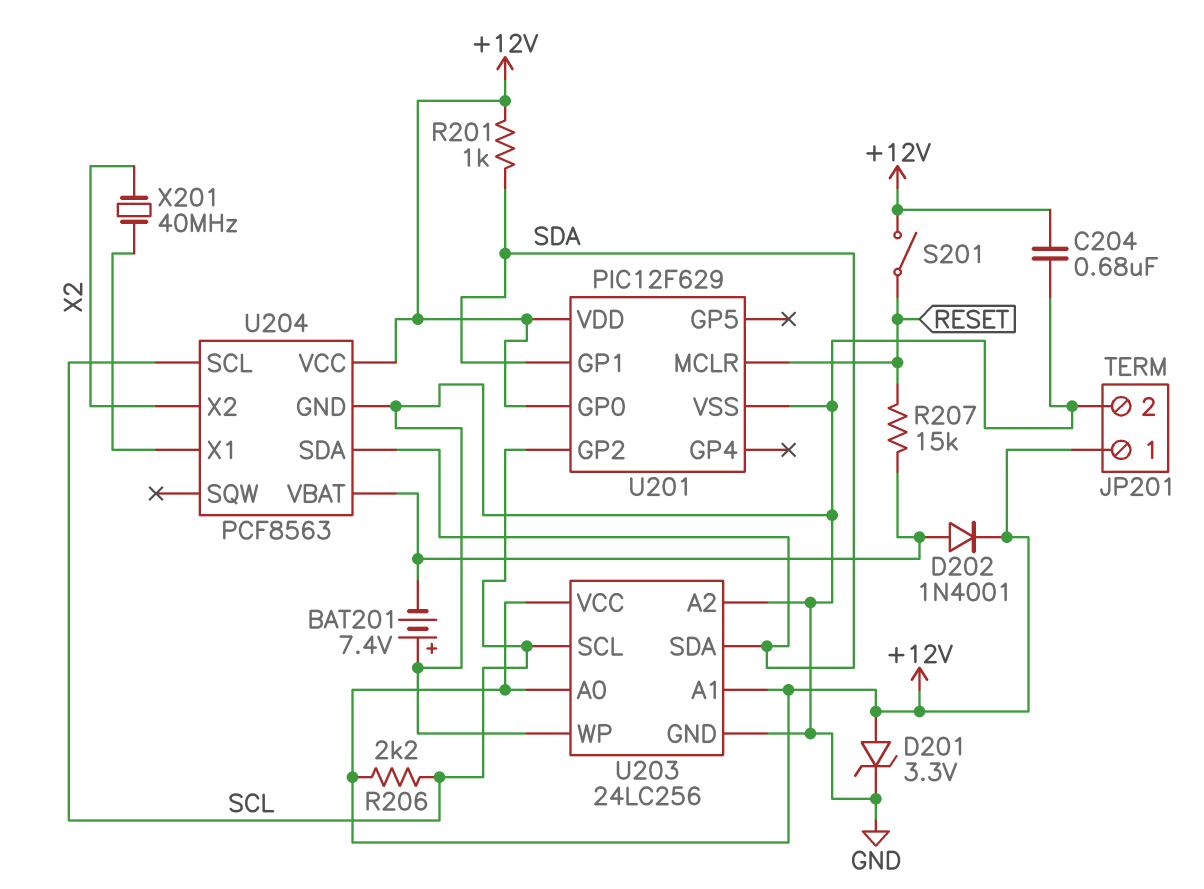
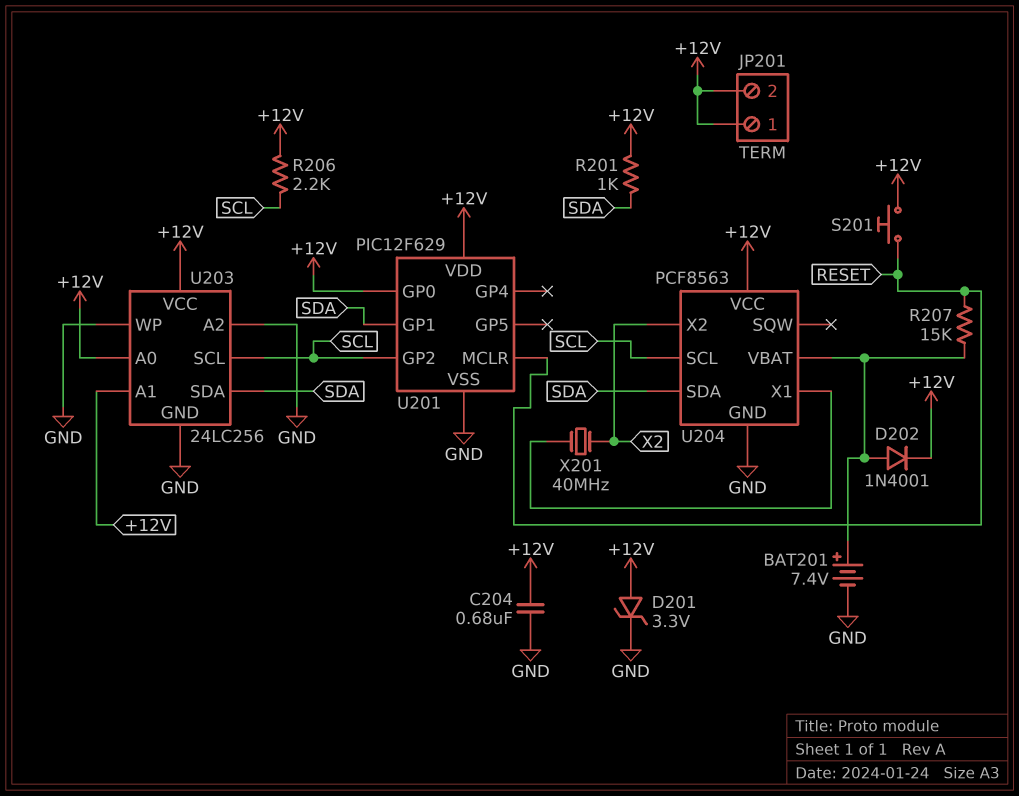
BAT201: 7.4V (plus GND, minus U204/VBAT) -> 7.4V (plus U204/VBAT, minus GND)
JP201 pin 2: GND -> +12V
S201: switch (+12V, RESET) -> button (+12V, RESET)

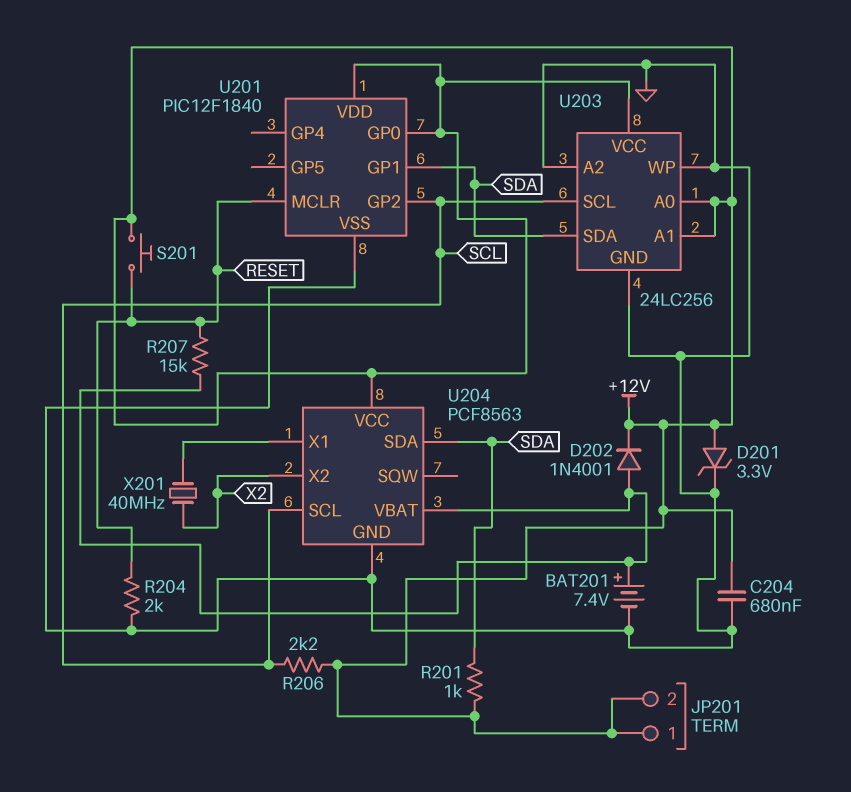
R204: none -> 2k (GND, RESET)
U201: PIC12F629 -> PIC12F1840

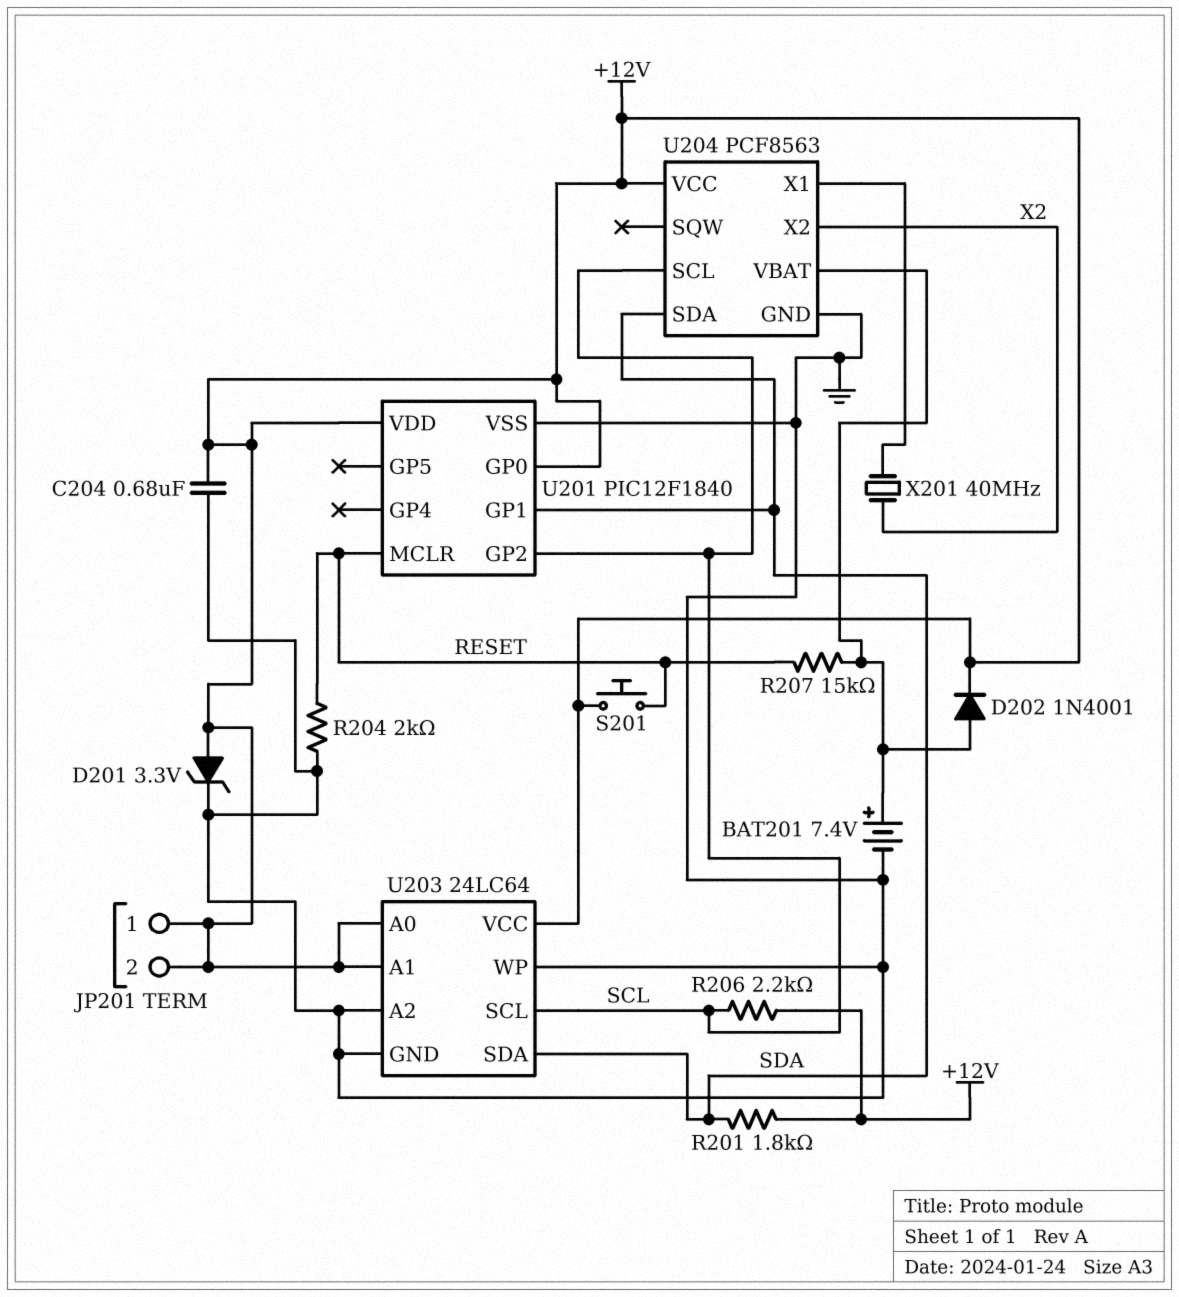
R201: 1k (+12V, SDA) -> 1.8k (+12V, SDA)
U203: 24LC256 -> 24LC64

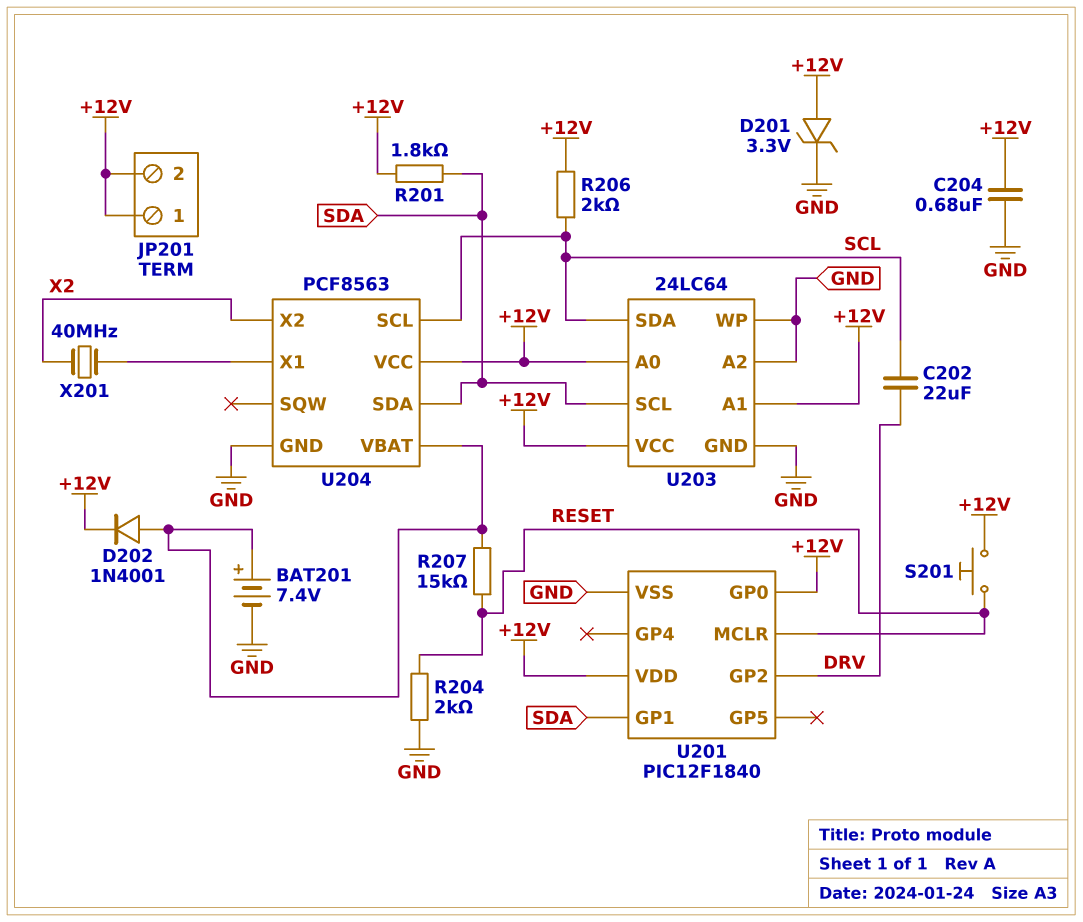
C202: none -> 22uF (DRV, SCL)
R206: 2.2k (+12V, SCL) -> 2k (+12V, SCL)
U201 pin GP2: SCL -> DRV
U203 pin SCL: SCL -> SDA
U203 pin SDA: SDA -> SCL

